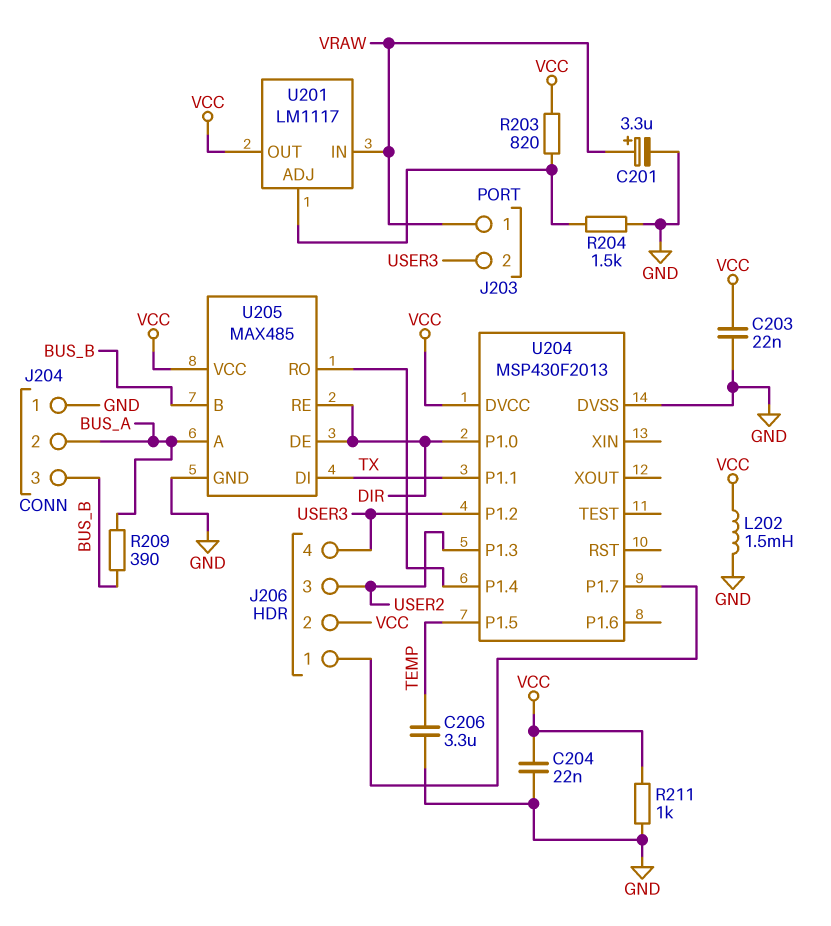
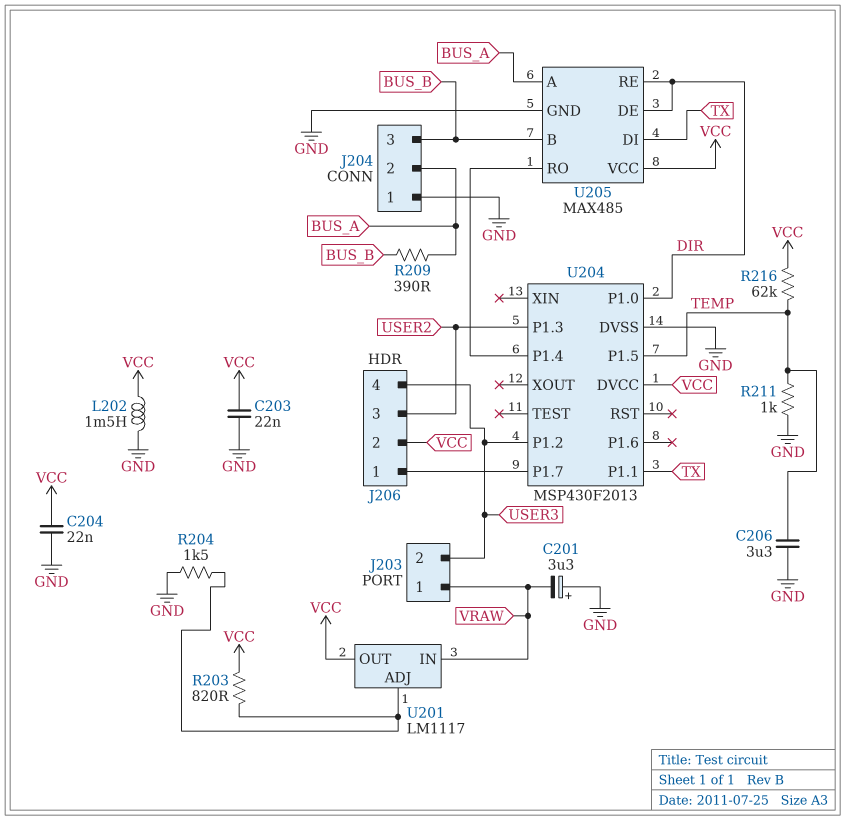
C201: 3.3uF (plus VRAW, minus GND) -> 3.3uF (plus GND, minus VRAW)
R211: 1k (GND, VCC) -> 1k (GND, TEMP)
R216: none -> 62k (TEMP, VCC)

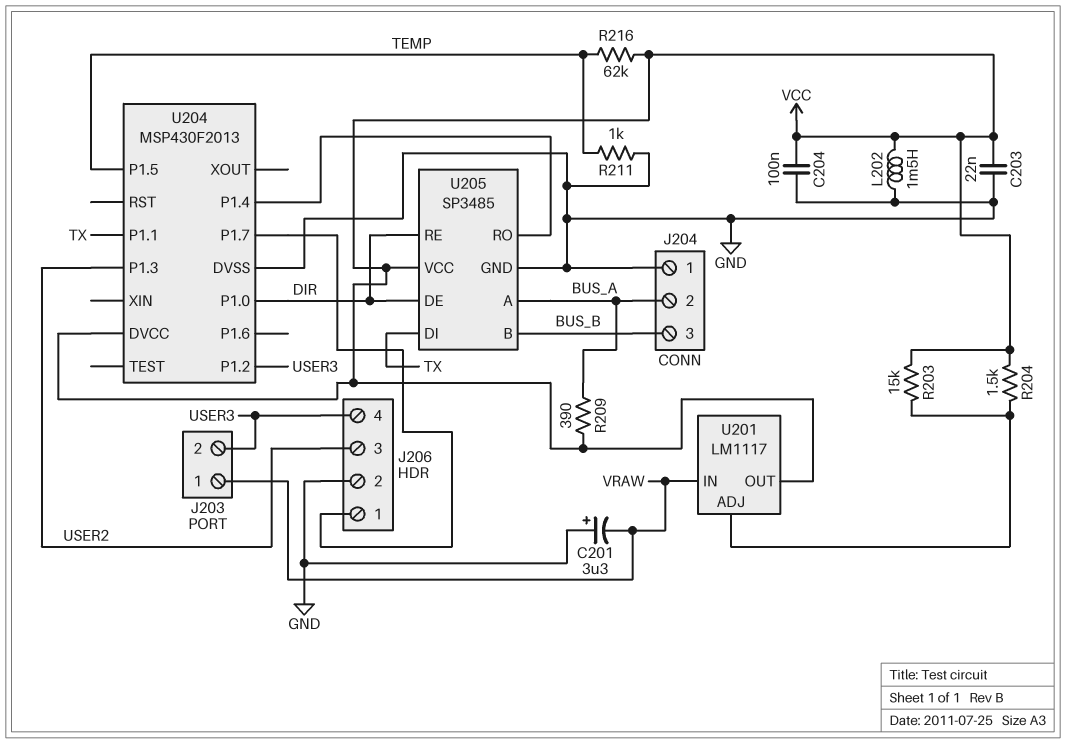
C204: 22nF (GND, VCC) -> 100nF (GND, VCC)
C206: 3.3uF (GND, TEMP) -> none
J206 pin 2: VCC -> GND
R203: 820 (U201/ADJ, VCC) -> 15k (U201/ADJ, VCC)
R204: 1.5k (GND, U201/ADJ) -> 1.5k (U201/ADJ, VCC)
R209: 390 (BUS_A, BUS_B) -> 390 (BUS_A, VCC)
U205: MAX485 -> SP3485

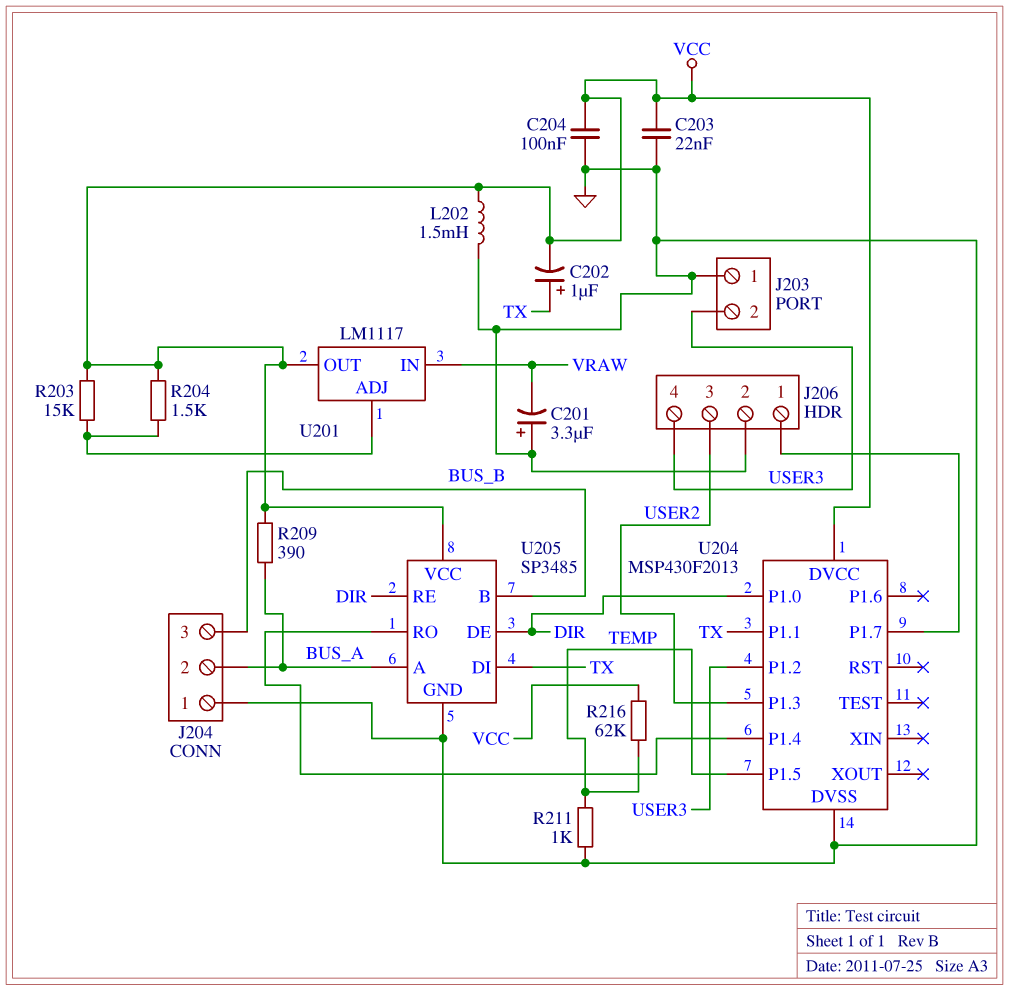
C202: none -> 1uF (plus TX, minus VCC)
J203 pin 1: VRAW -> GND

